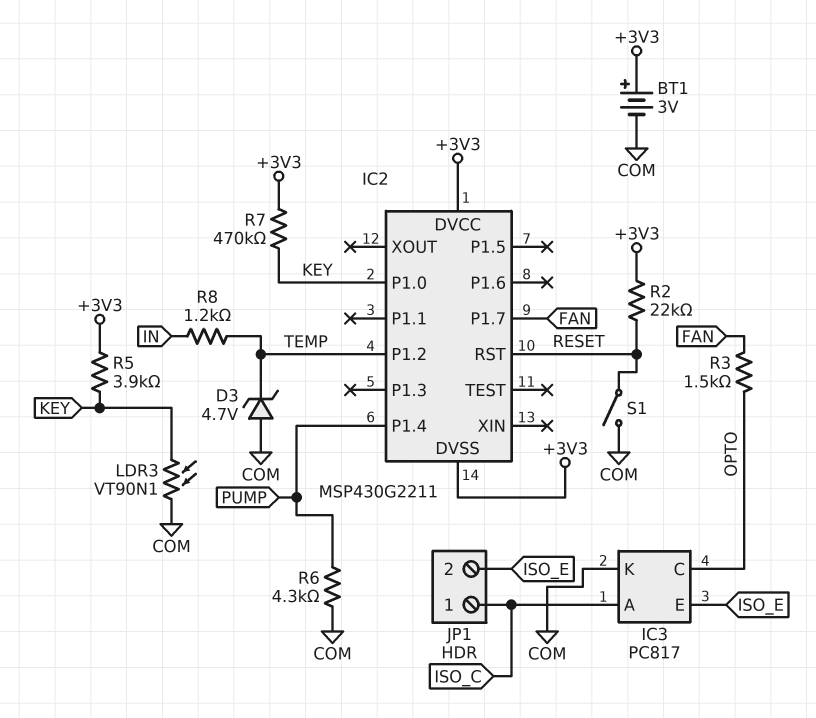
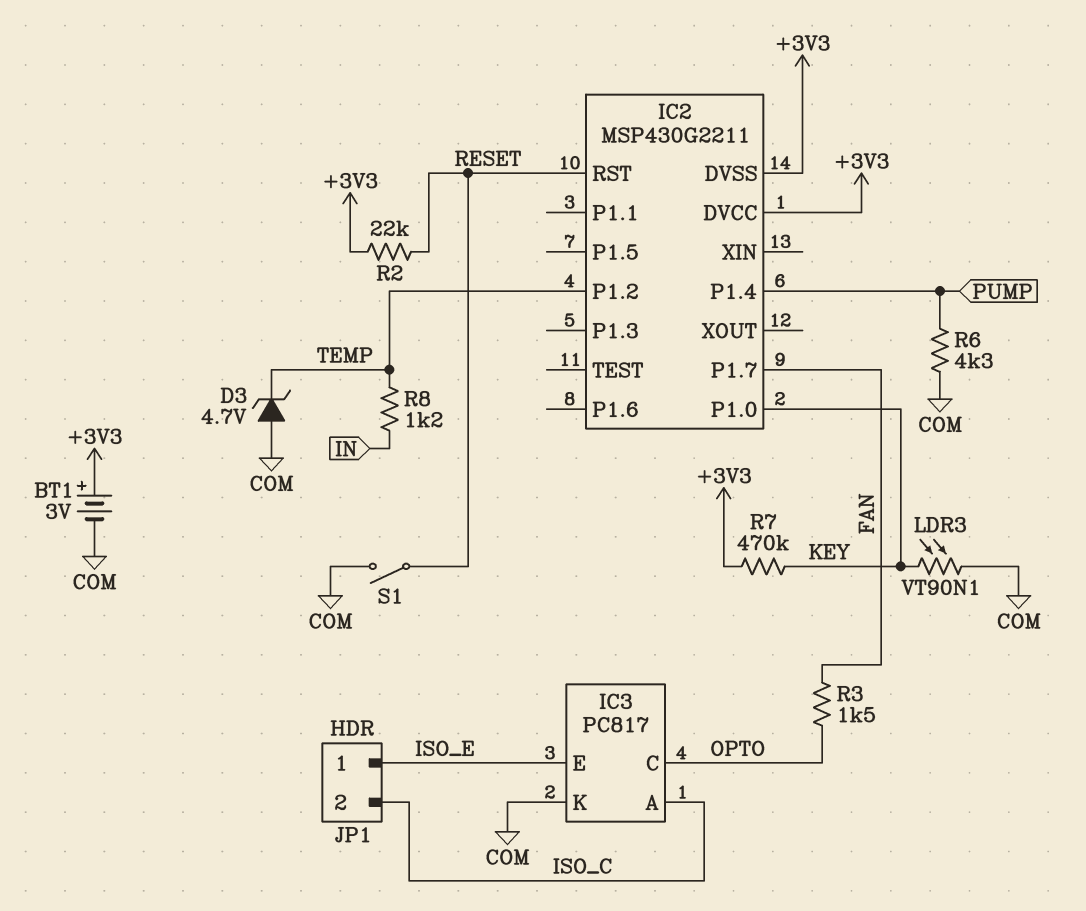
JP1 pin 1: ISO_C -> ISO_E
JP1 pin 2: ISO_E -> ISO_C
R5: 3.9k (+3V3, KEY) -> none

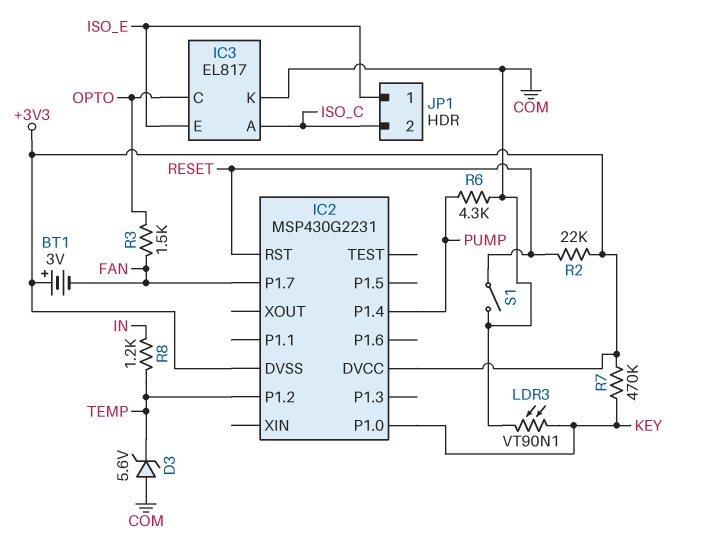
BT1: 3V (plus +3V3, minus COM) -> 3V (plus +3V3, minus FAN)
D3: zener 4.7V (A COM, K TEMP) -> zener 5.6V (A COM, K TEMP)
IC2: MSP430G2211 -> MSP430G2231
IC3: PC817 -> EL817

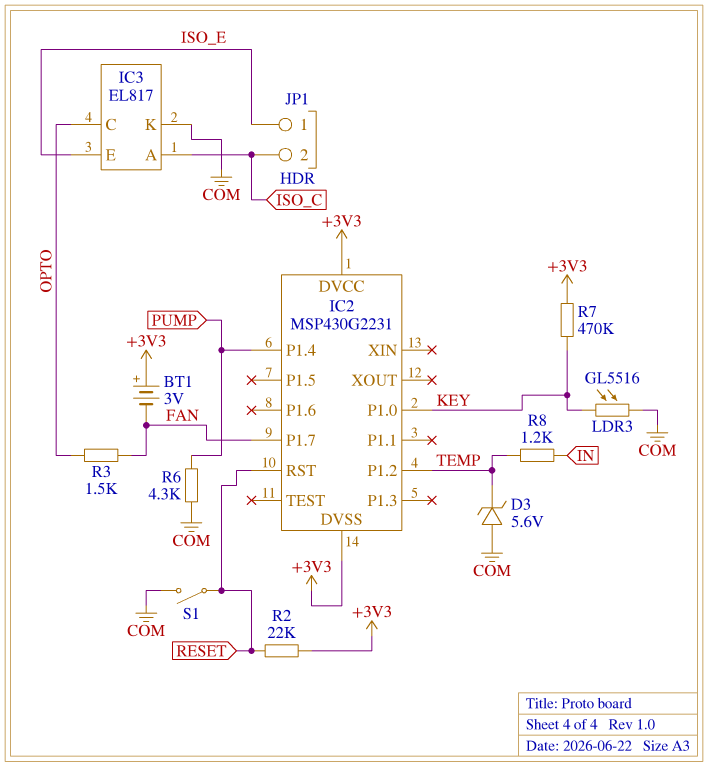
LDR3: VT90N1 (COM, KEY) -> GL5516 (COM, KEY)

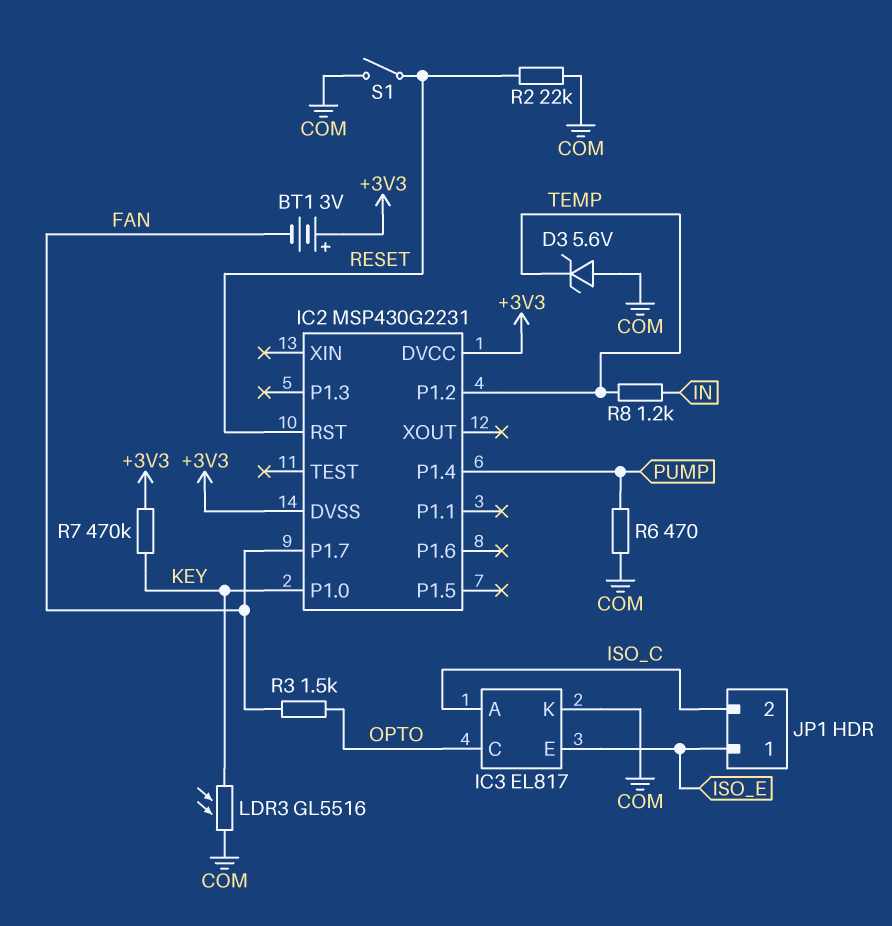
R2: 22k (+3V3, RESET) -> 22k (COM, RESET)
R6: 4.3k (COM, PUMP) -> 470 (COM, PUMP)

